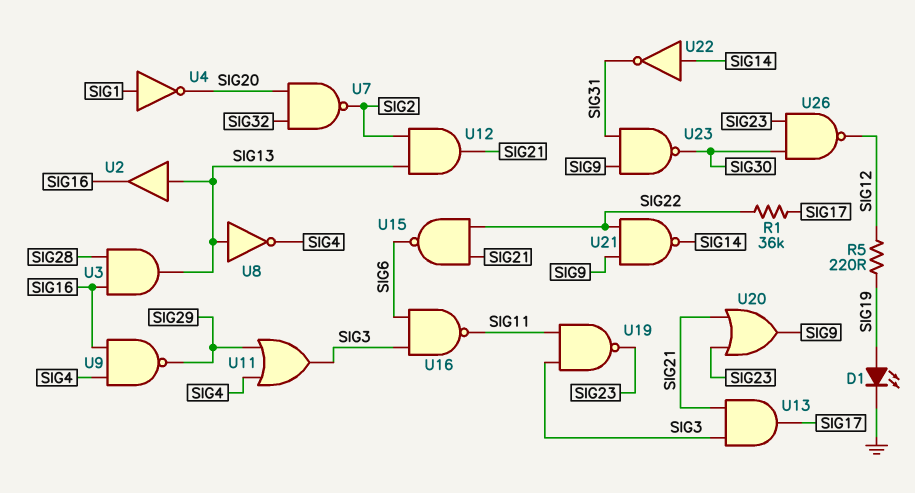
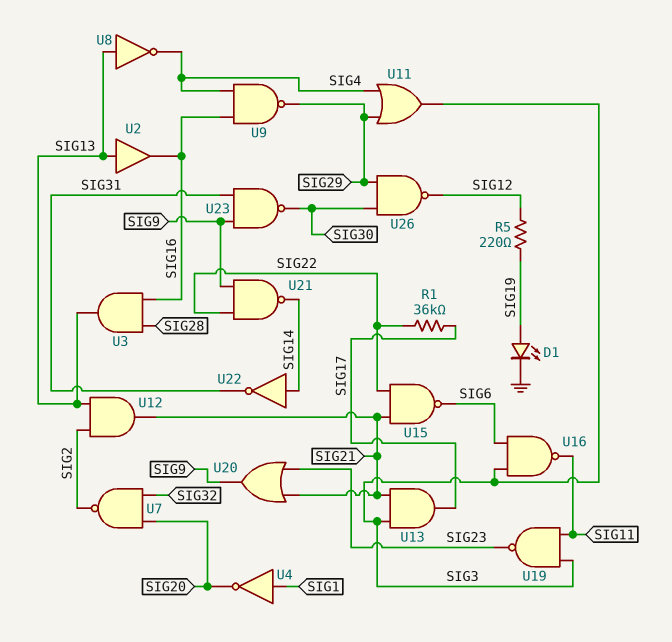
U26: NAND (in SIG23, in SIG30, out SIG12) -> NAND (in SIG29, in SIG30, out SIG12)

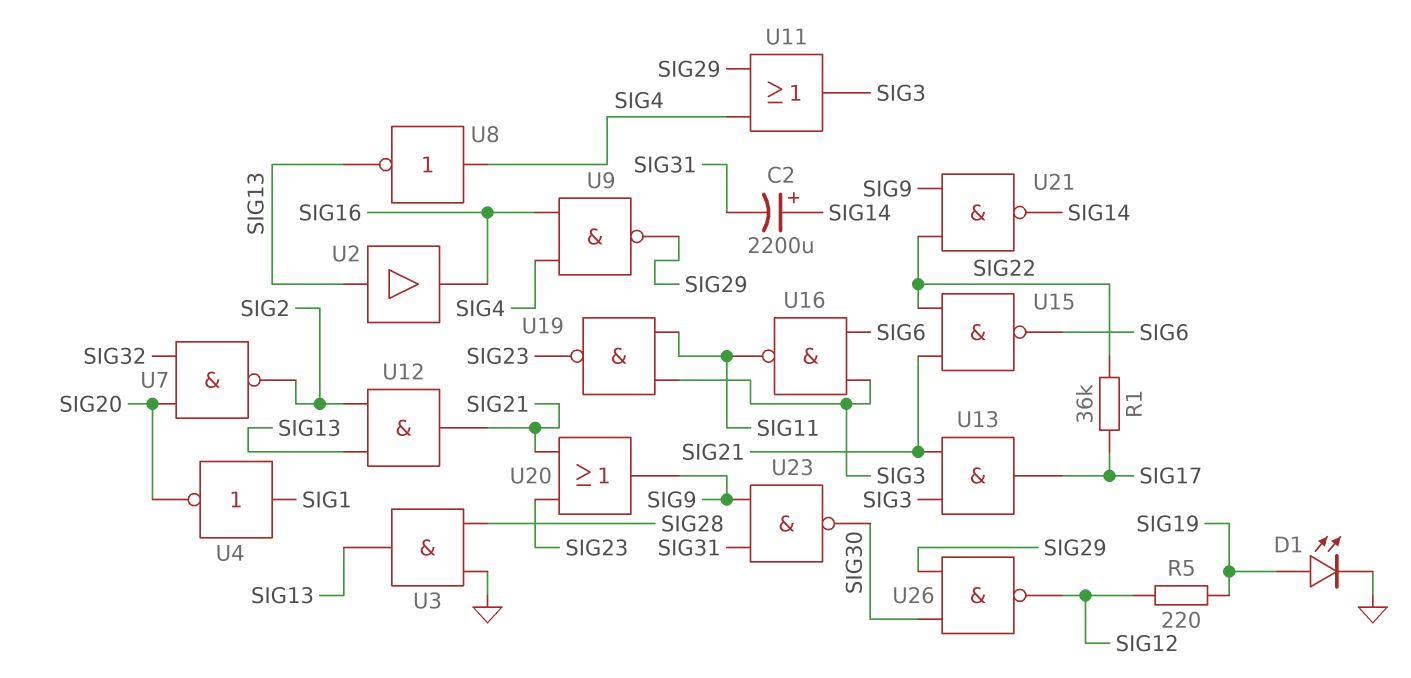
C2: none -> 2200uF (plus SIG14, minus SIG31)
U3: AND (in SIG16, in SIG28, out SIG13) -> AND (in GND, in SIG28, out SIG13)
U8: NOT (in SIG13, out SIG4) -> NOT (in SIG4, out SIG13)
U22: NOT (in SIG14, out SIG31) -> none

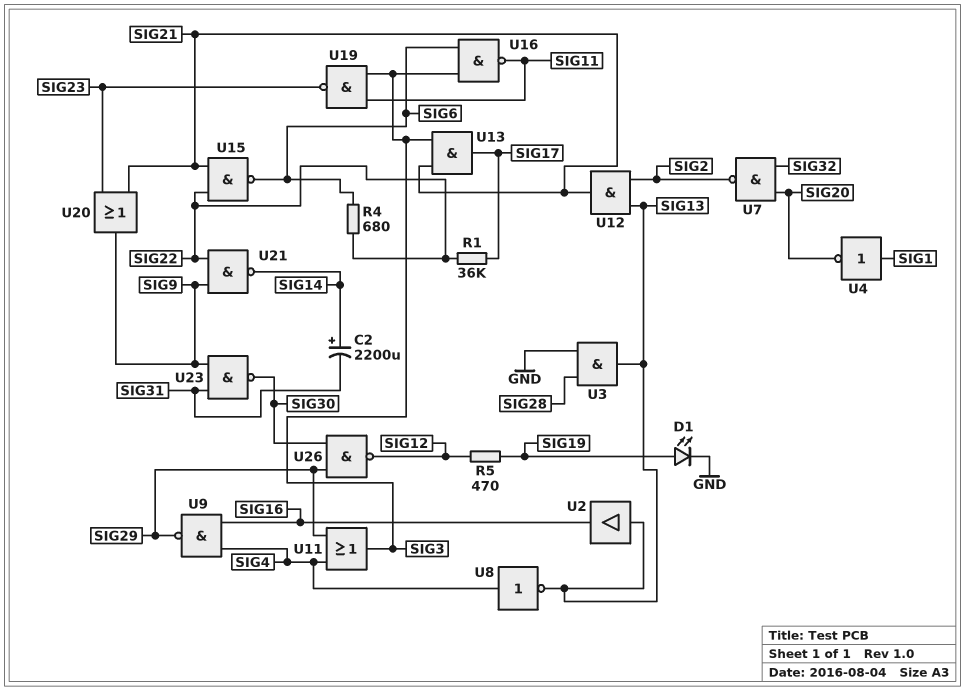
R4: none -> 680 (SIG6, SIG22)
R5: 220 (SIG12, SIG19) -> 470 (SIG12, SIG19)

